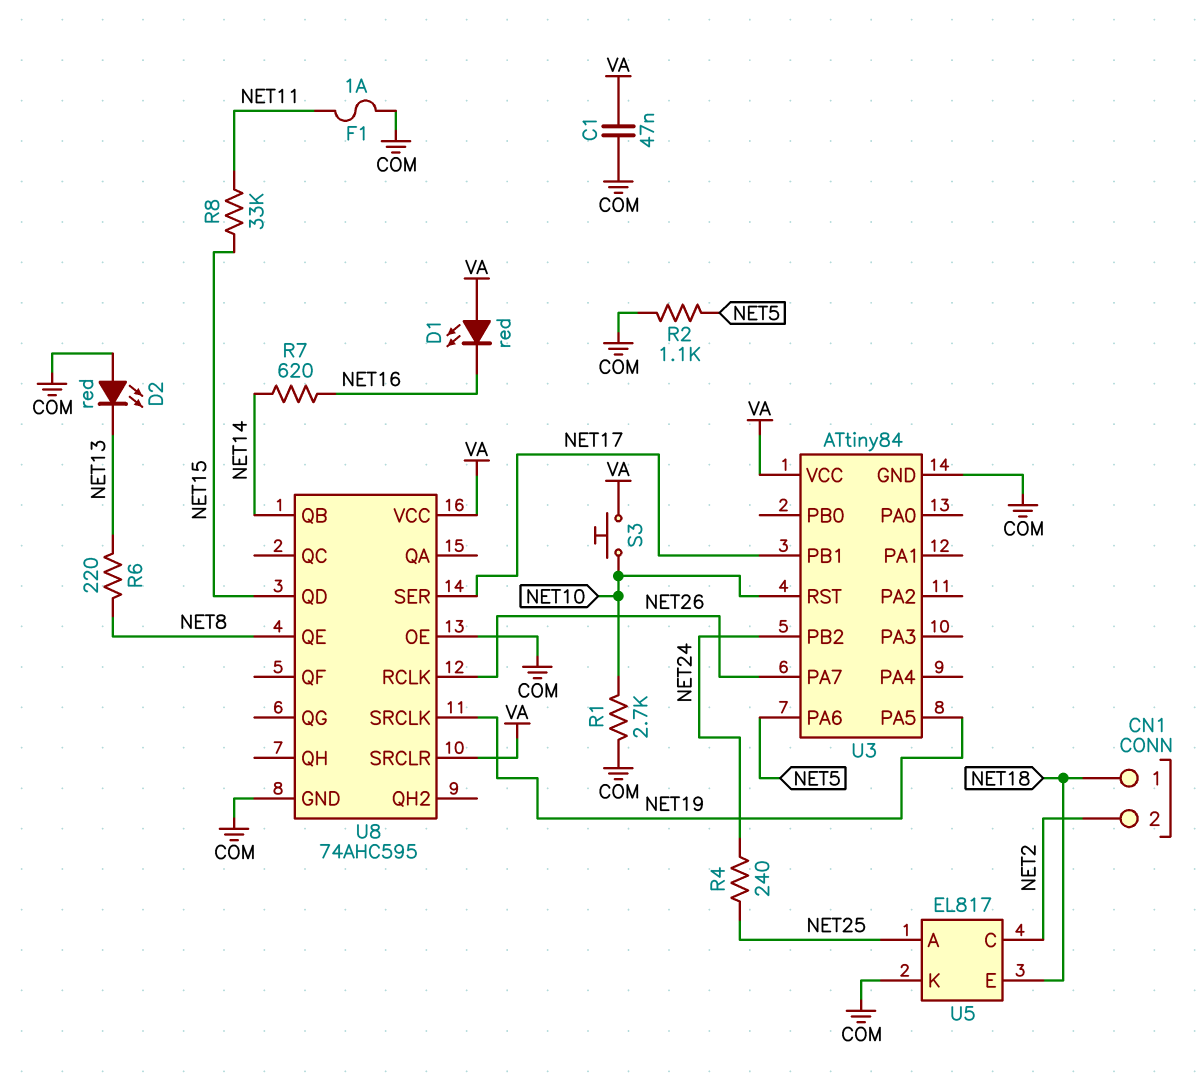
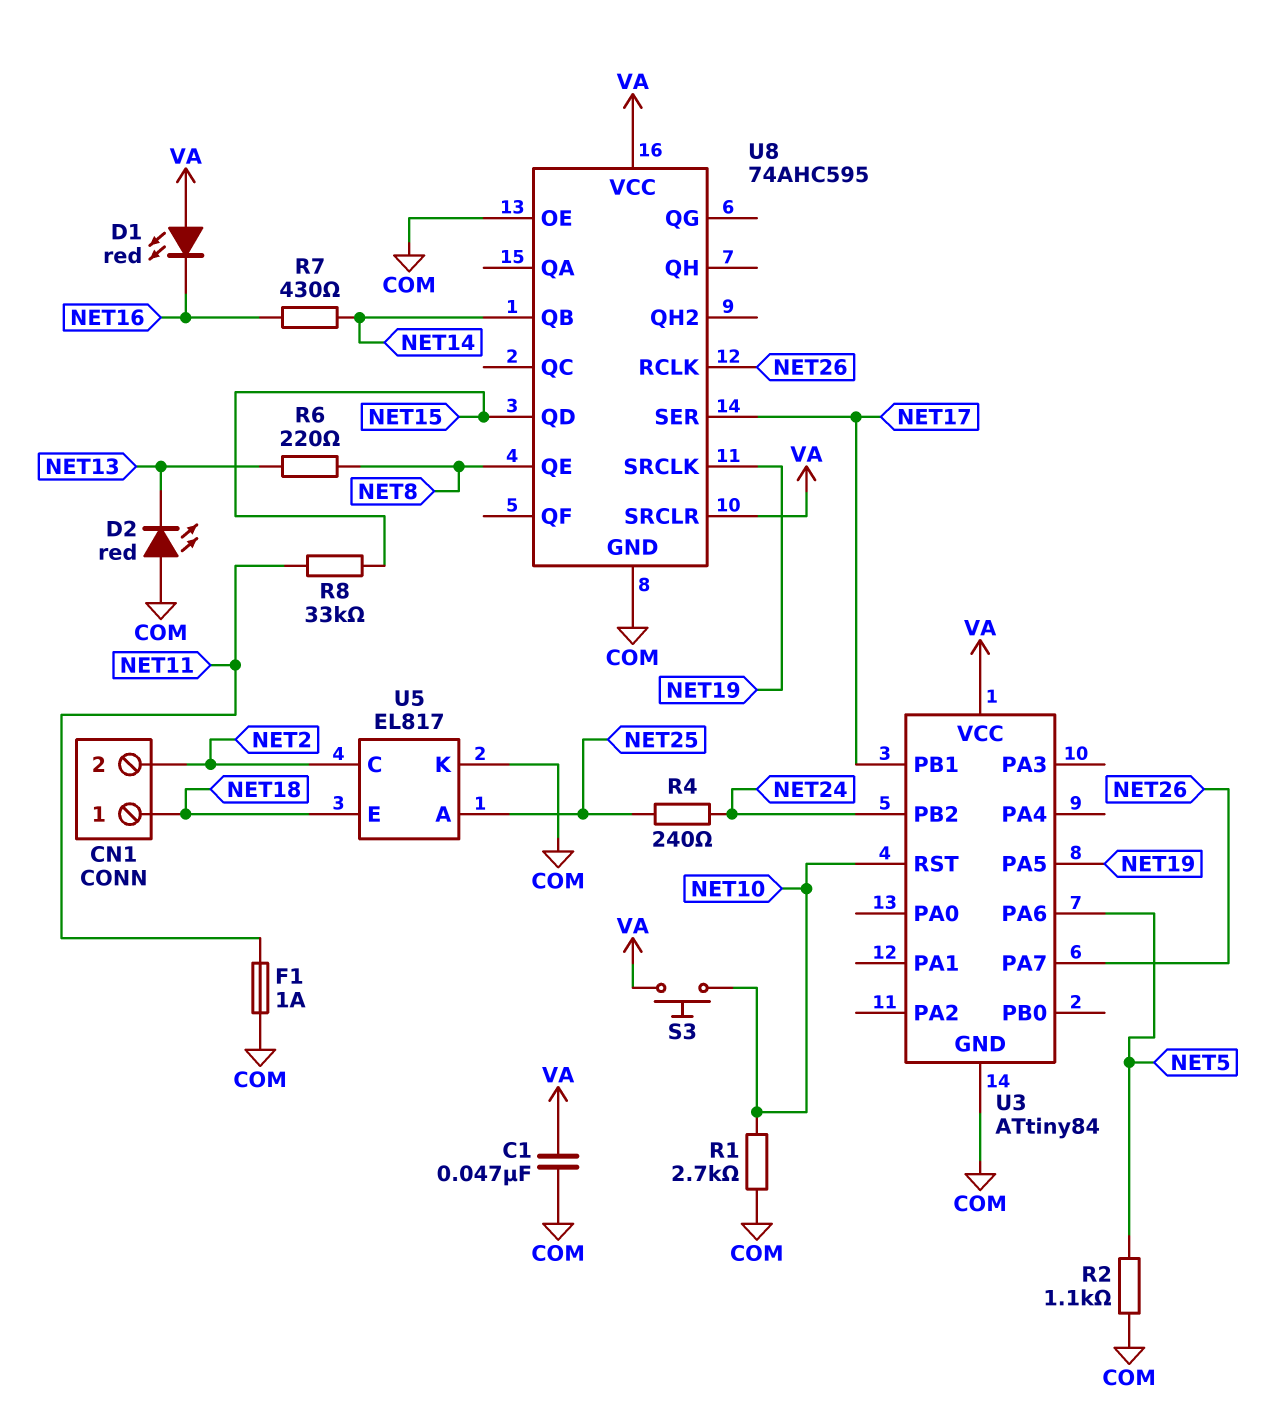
R7: 620 (NET14, NET16) -> 430 (NET14, NET16)

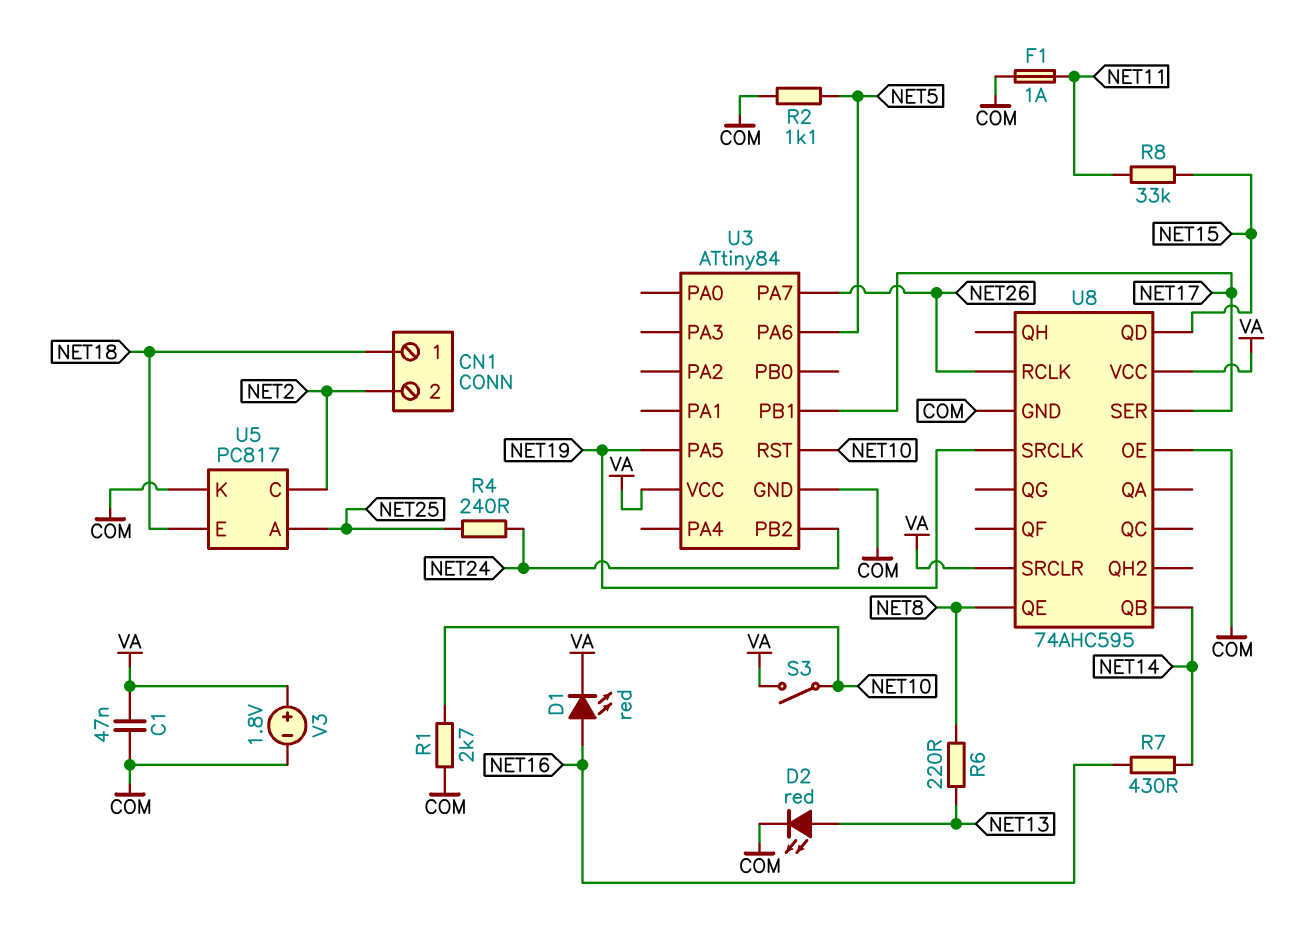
D1: LED red (A VA, K NET16) -> LED red (A NET16, K VA)
D2: LED red (A COM, K NET13) -> LED red (A NET13, K COM)
S3: button (NET10, VA) -> switch (NET10, VA)
U5: EL817 -> PC817
V3: none -> 1.8V (plus VA, minus COM)

